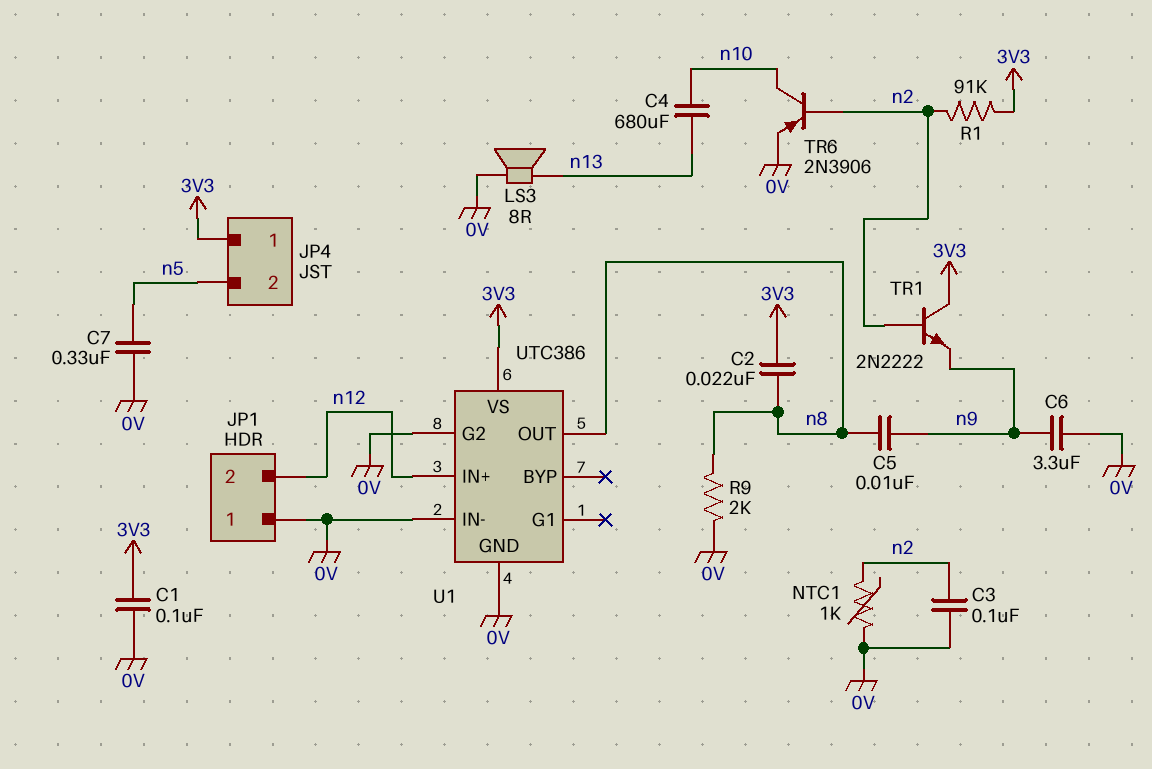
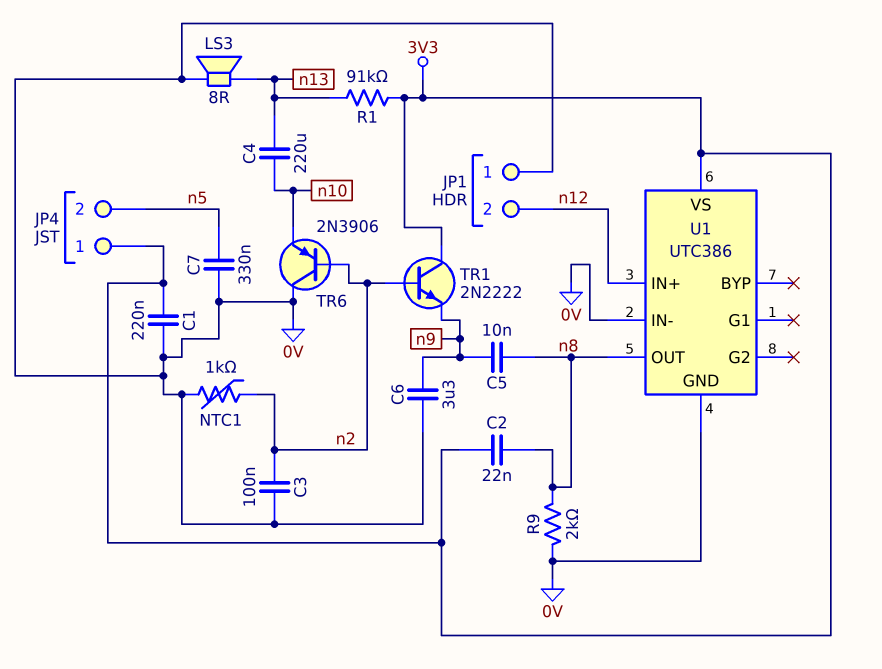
C1: 100nF (0V, 3V3) -> 220nF (0V, 3V3)
C4: 680uF (n10, n13) -> 220uF (n10, n13)
R1: 91k (3V3, n2) -> 91k (3V3, n13)
TR6: PNP 2N3906 (B n2, C n10, E 0V) -> PNP 2N3906 (B n2, C 0V, E n10)
U1 pin G2: 0V -> none

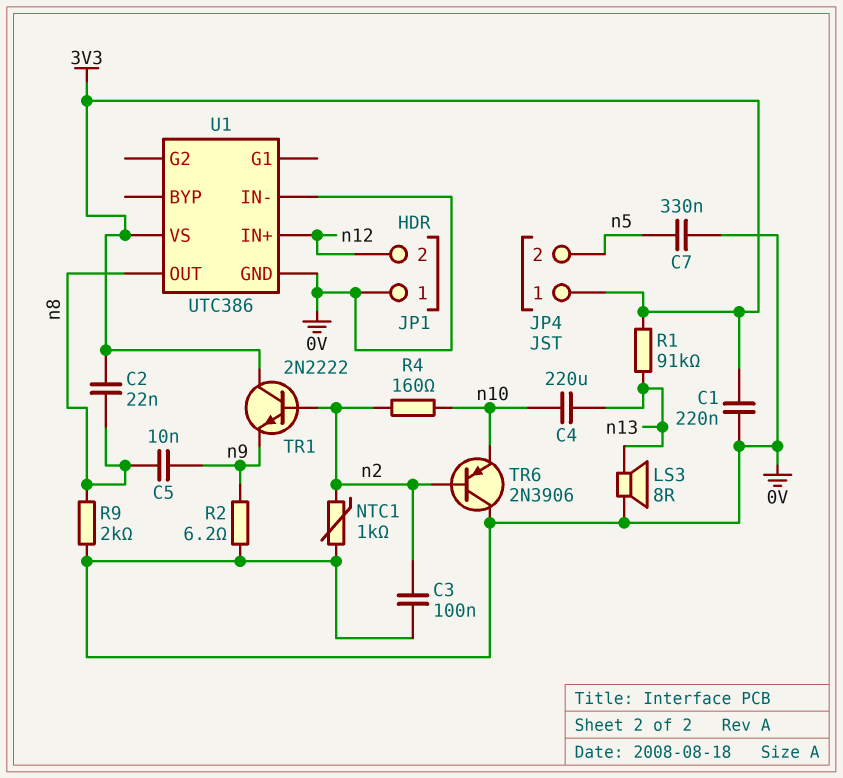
C6: 3.3uF (0V, n9) -> none
R2: none -> 6.2 (0V, n9)
R4: none -> 160 (n2, n10)

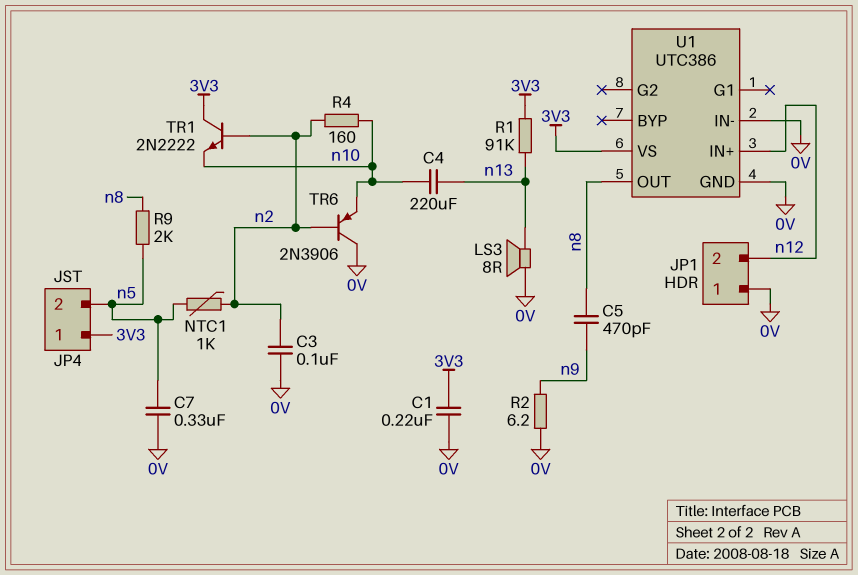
C2: 22nF (3V3, n8) -> none
C5: 10nF (n8, n9) -> 470pF (n8, n9)
NTC1: 1k (0V, n2) -> 1k (n2, n5)
R9: 2k (0V, n8) -> 2k (n5, n8)
TR1: NPN 2N2222 (B n2, C 3V3, E n9) -> NPN 2N2222 (B n2, C 3V3, E n10)

